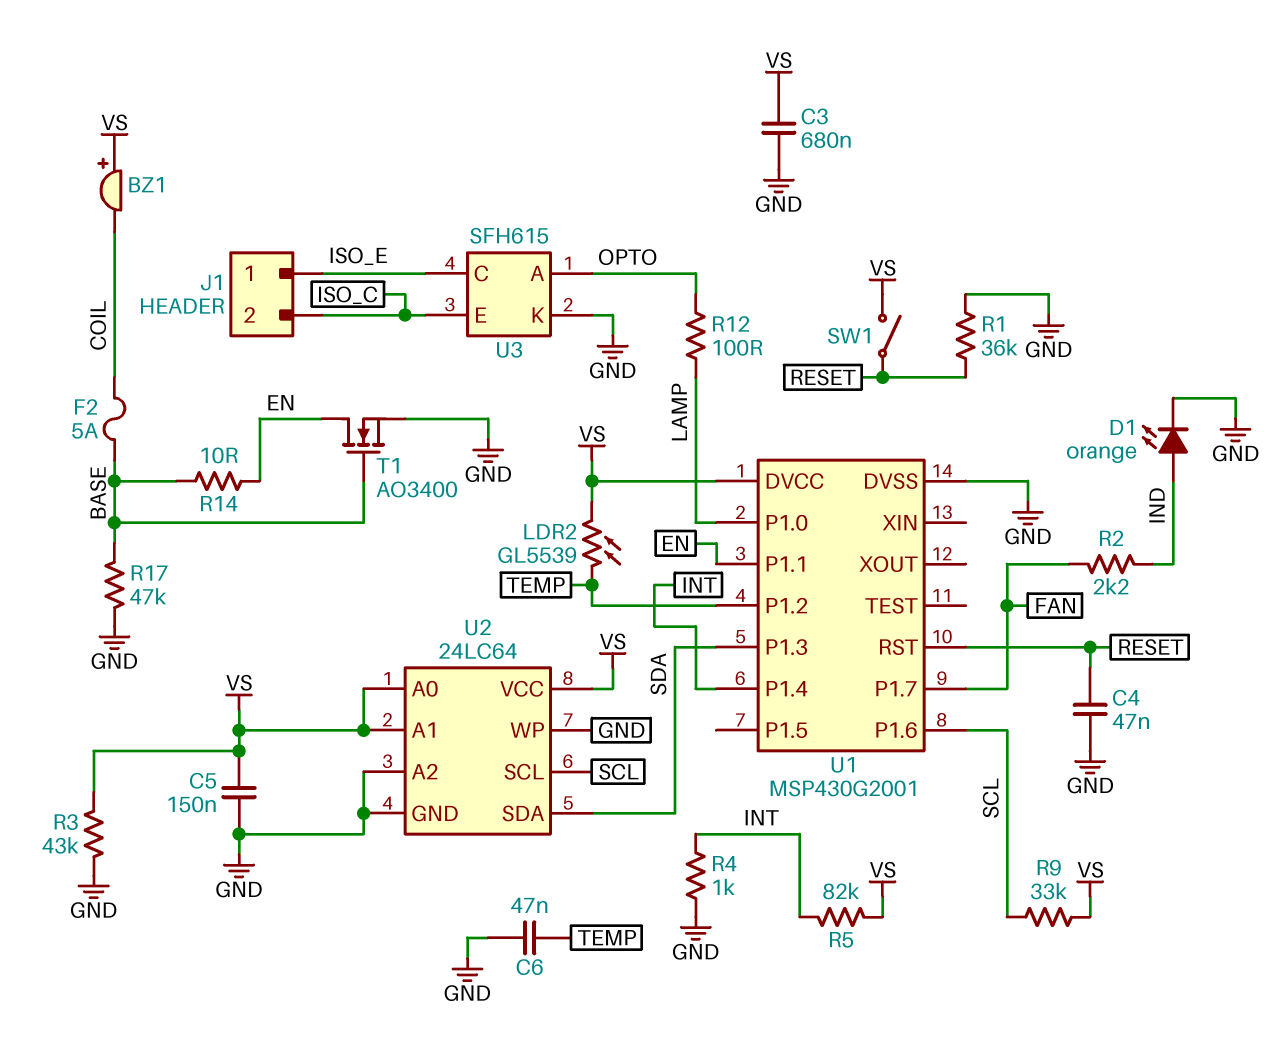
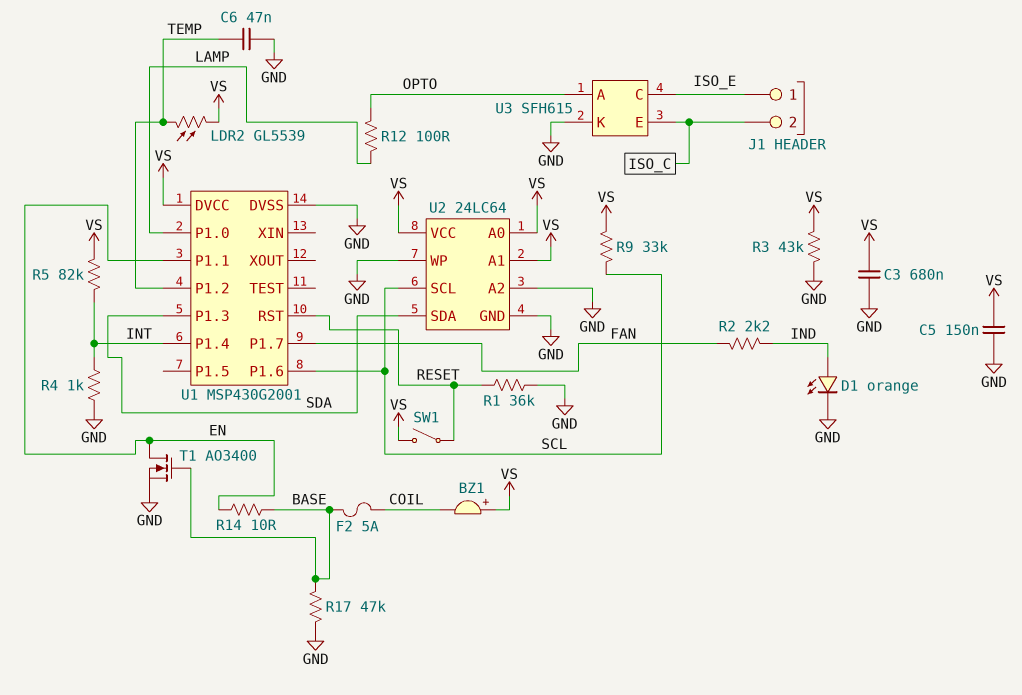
C4: 47nF (GND, RESET) -> none

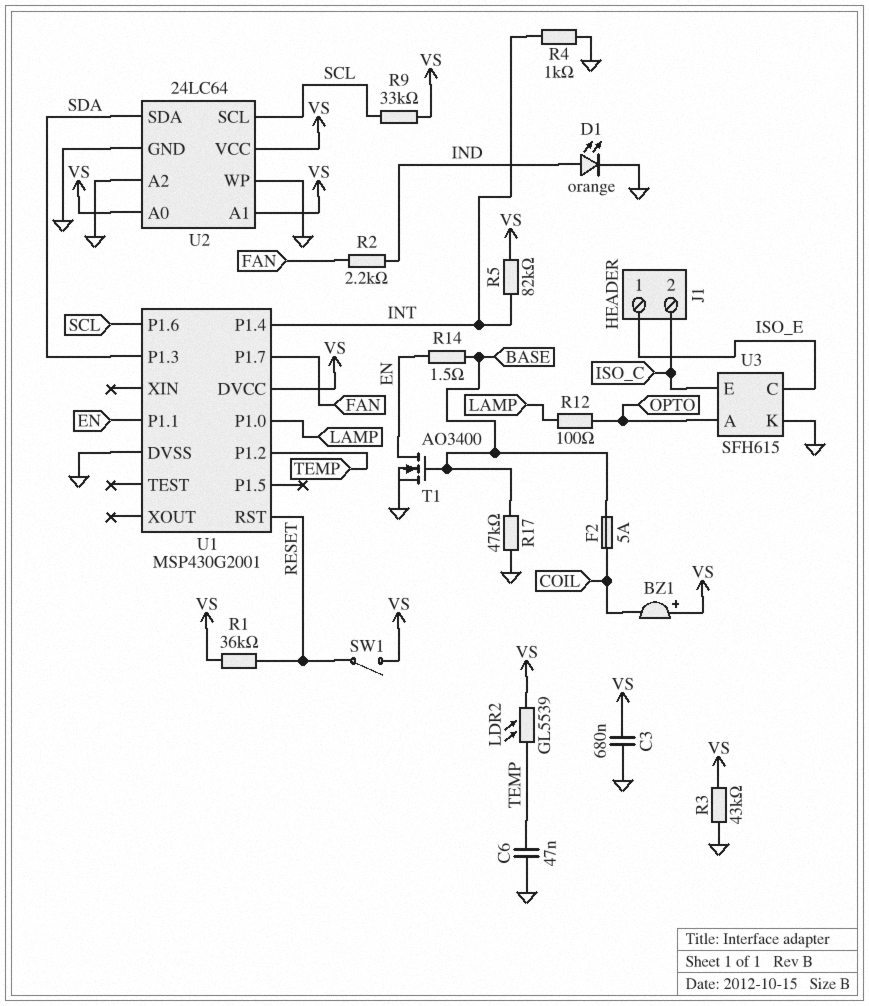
C5: 150nF (GND, VS) -> none
R1: 36k (GND, RESET) -> 36k (RESET, VS)
R14: 10 (BASE, EN) -> 1.5 (BASE, EN)

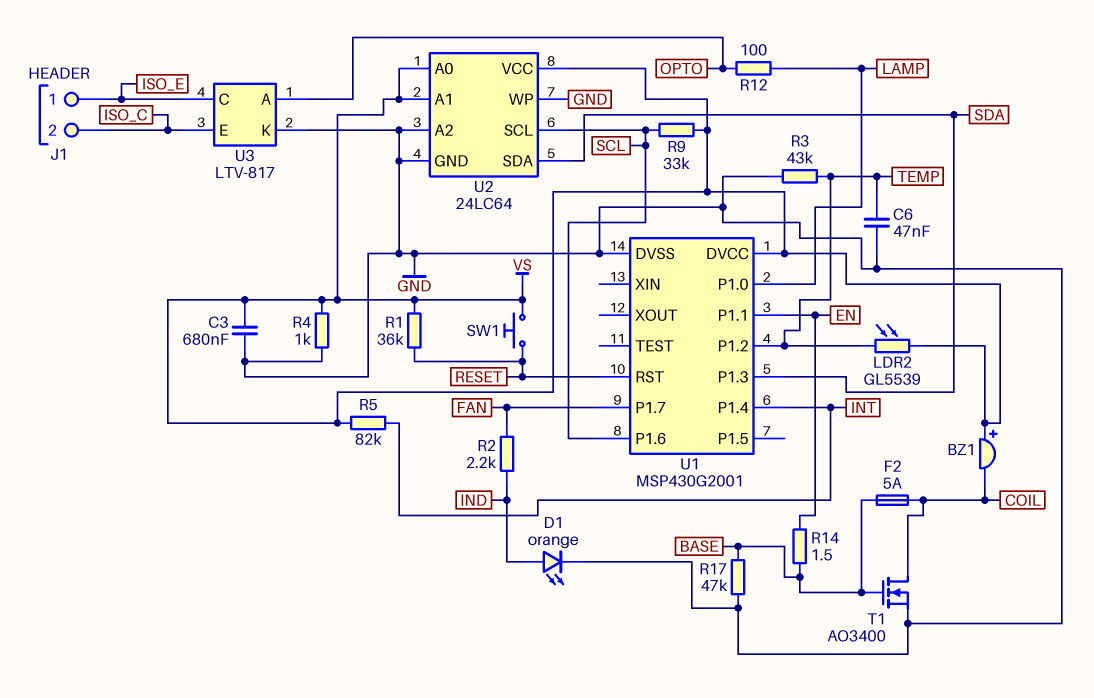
R3: 43k (GND, VS) -> 43k (GND, TEMP)
R4: 1k (GND, INT) -> 1k (GND, VS)
SW1: switch (RESET, VS) -> button (RESET, VS)
T1: NMOS AO3400 (G BASE, D EN, S GND) -> NMOS AO3400 (G BASE, D COIL, S GND)
U3: SFH615 -> LTV-817

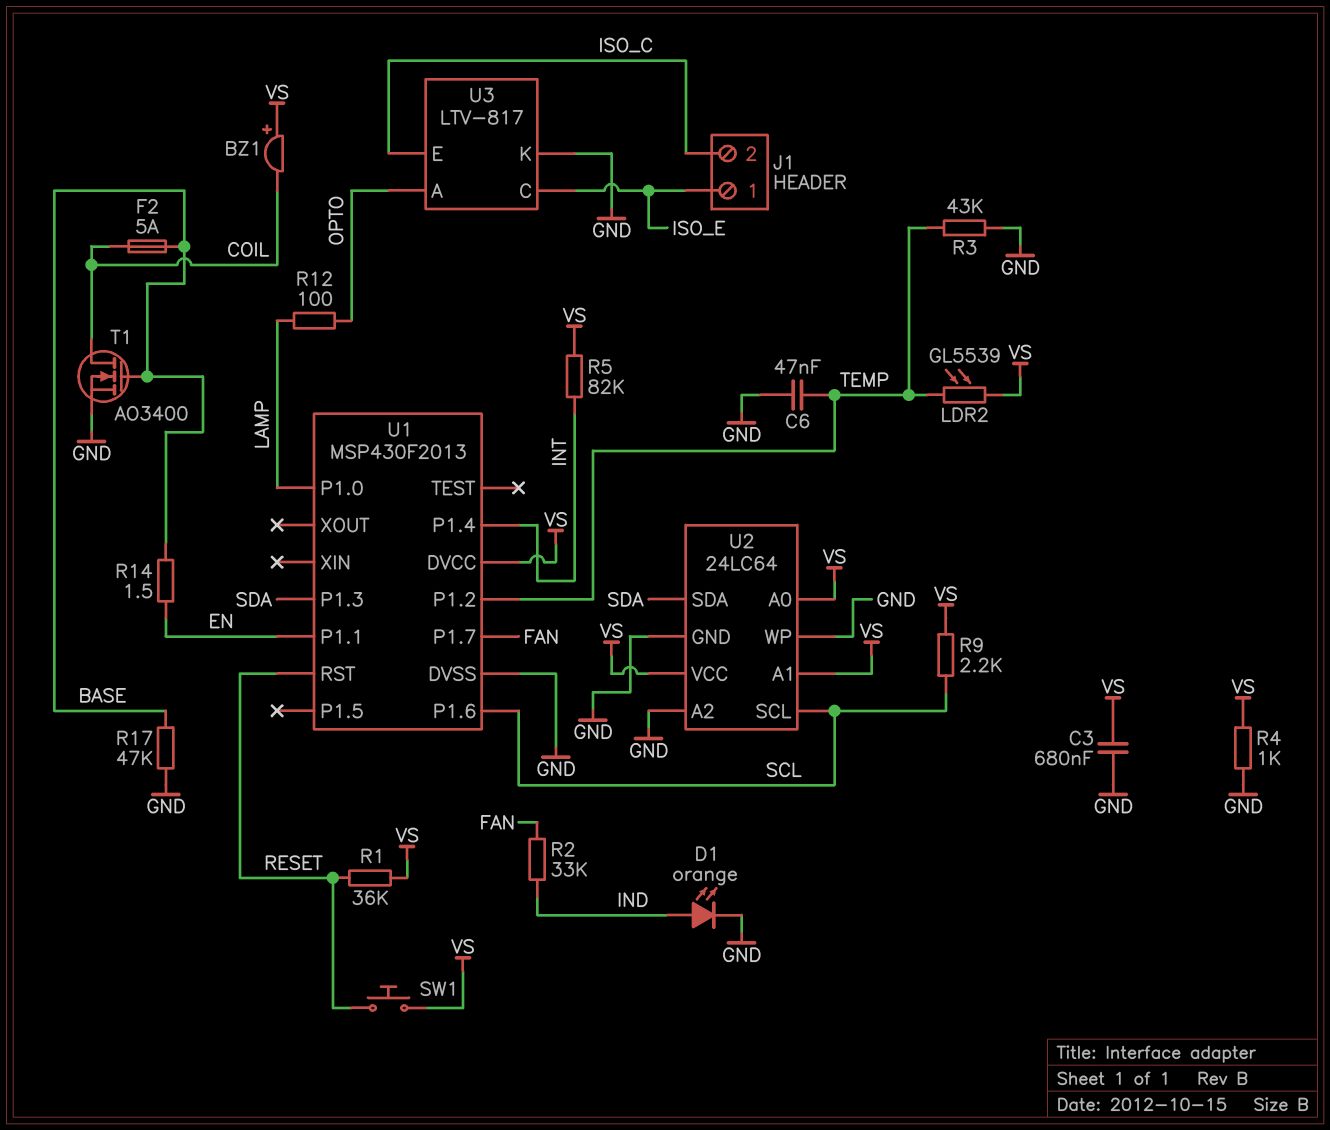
R2: 2.2k (FAN, IND) -> 33k (FAN, IND)
R9: 33k (SCL, VS) -> 2.2k (SCL, VS)
U1: MSP430G2001 -> MSP430F2013

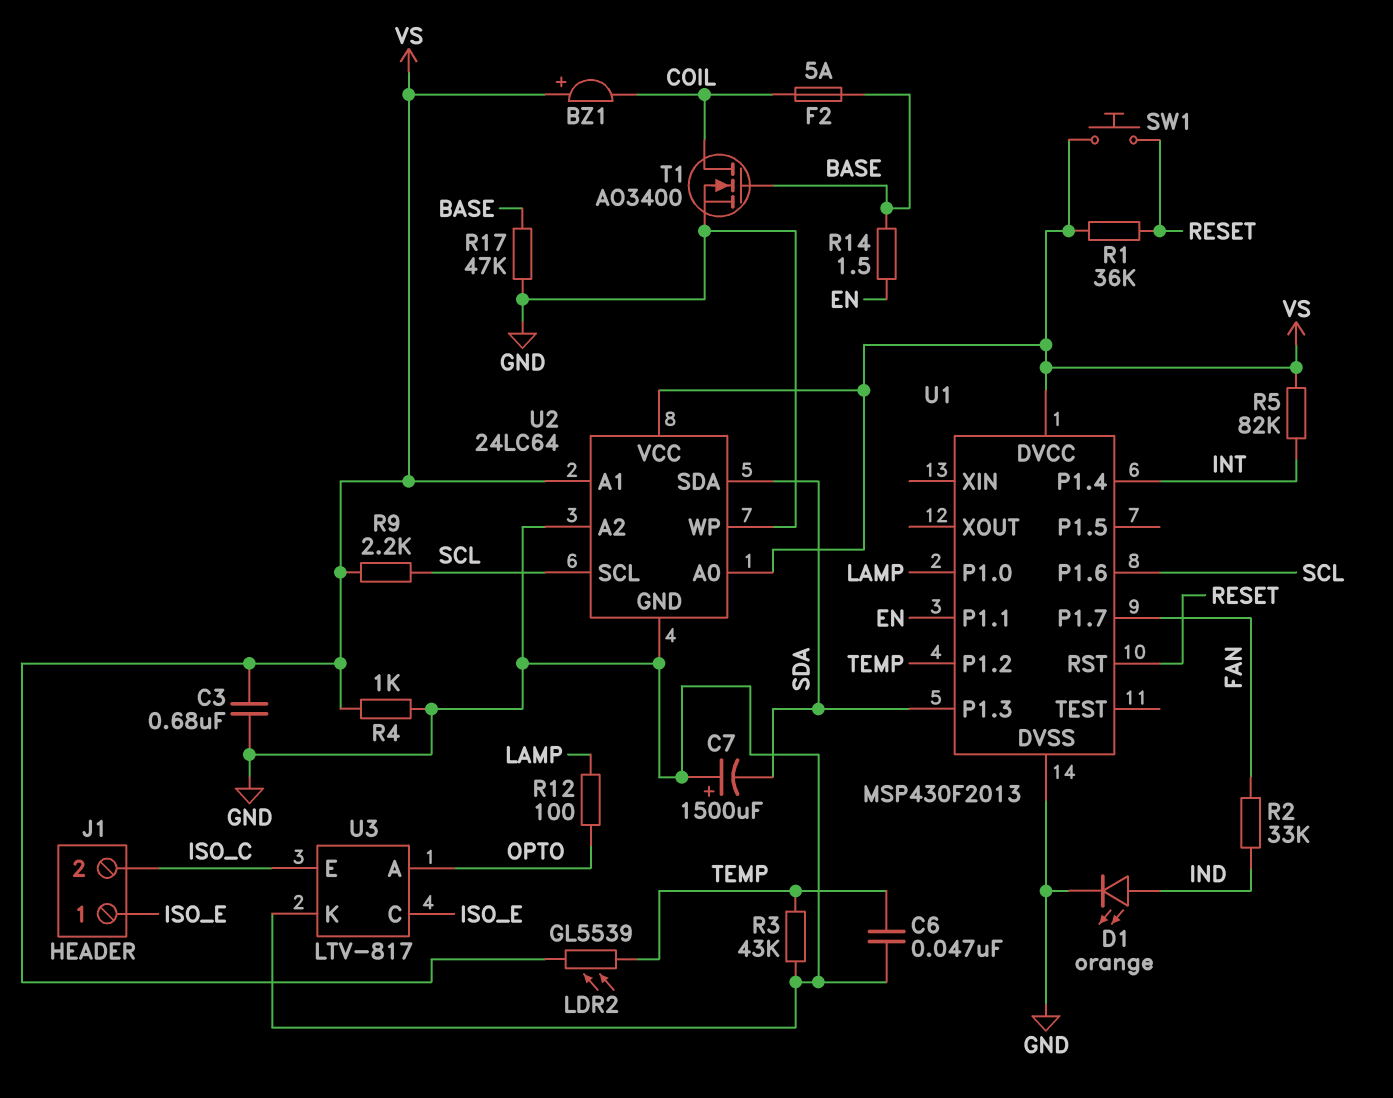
C7: none -> 1500uF (plus GND, minus SDA)

